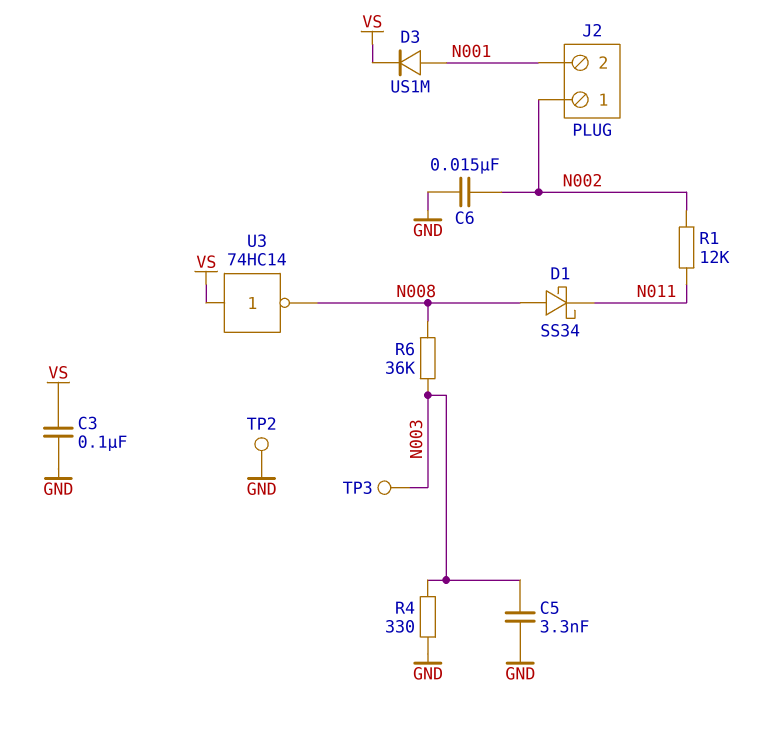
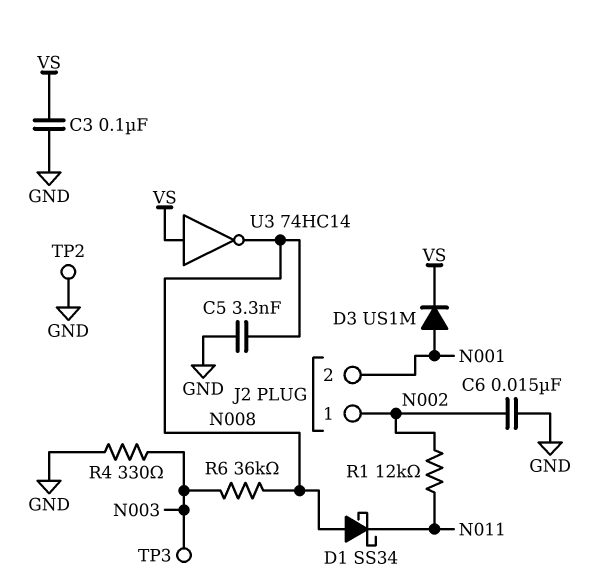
C5: 3.3nF (GND, N003) -> 3.3nF (GND, N008)

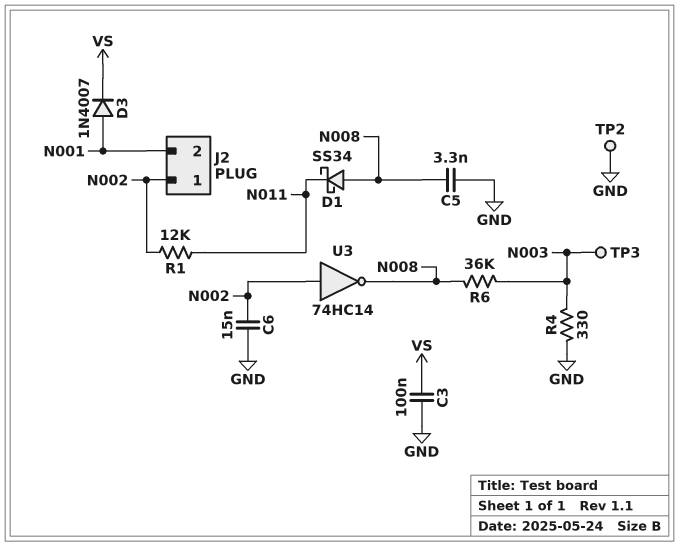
D3: diode US1M (A N001, K VS) -> diode 1N4007 (A N001, K VS)
U3: NOT 74HC14 (in VS, out N008) -> NOT 74HC14 (in N002, out N008)

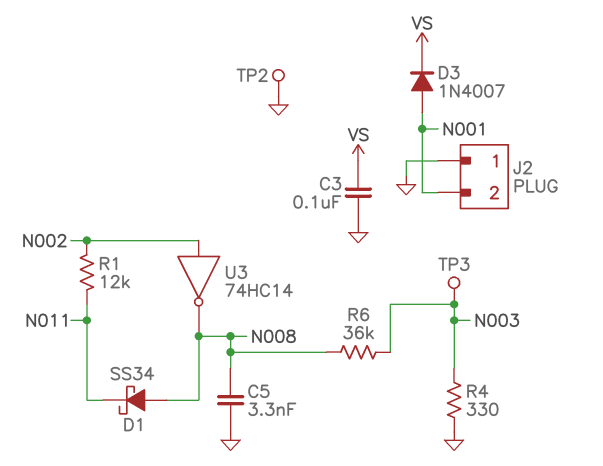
C6: 15nF (GND, N002) -> none
J2 pin 1: N002 -> GND

